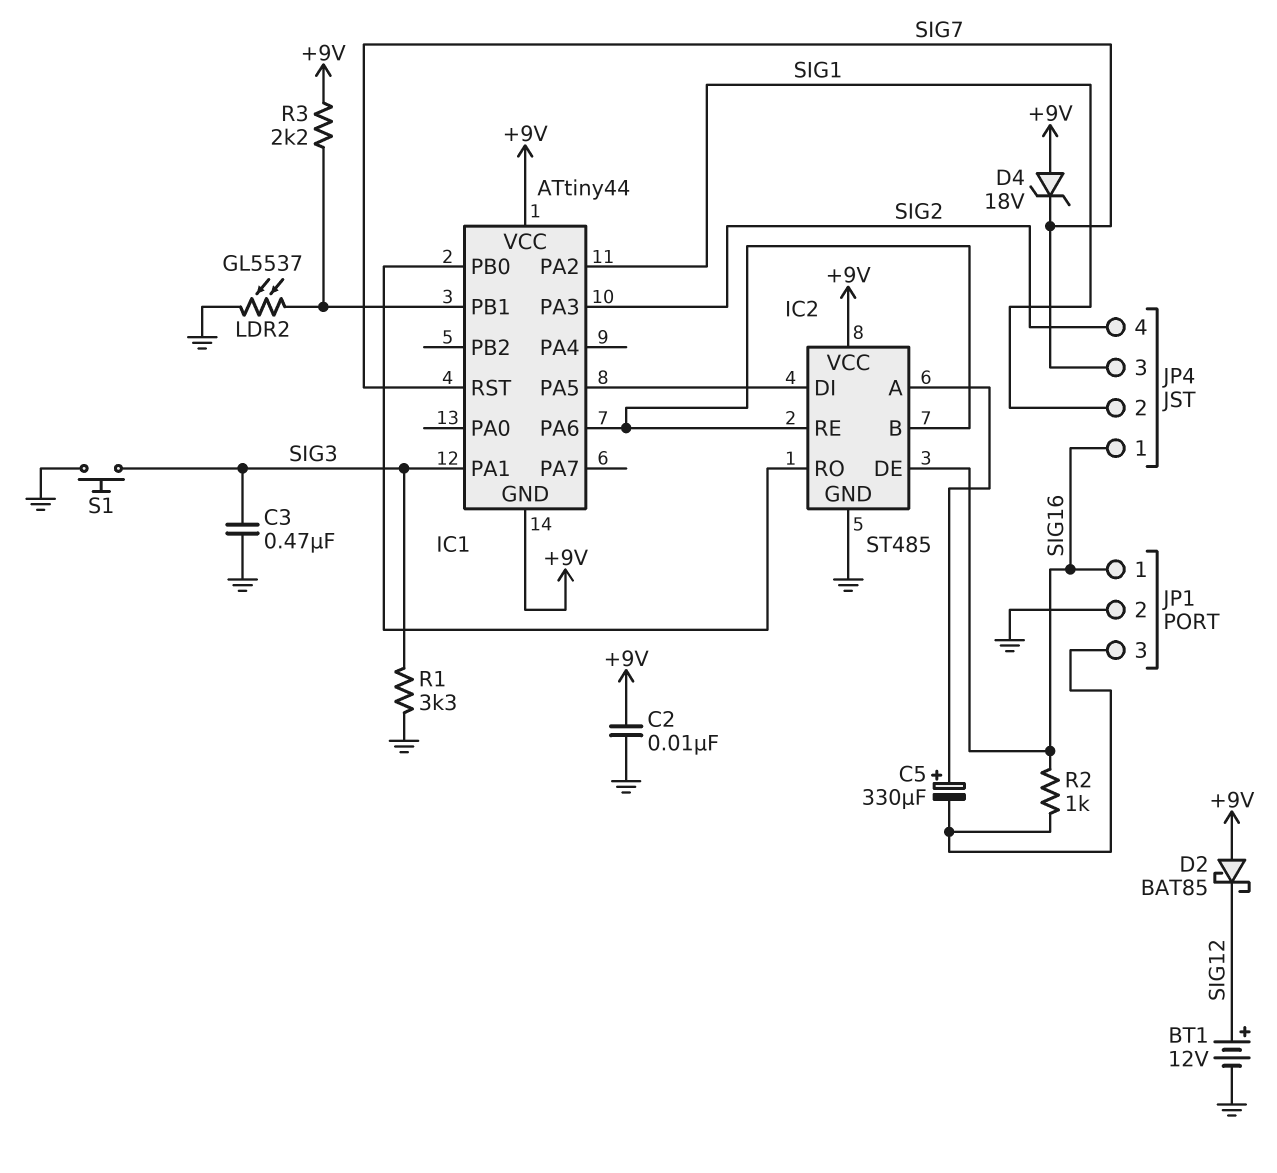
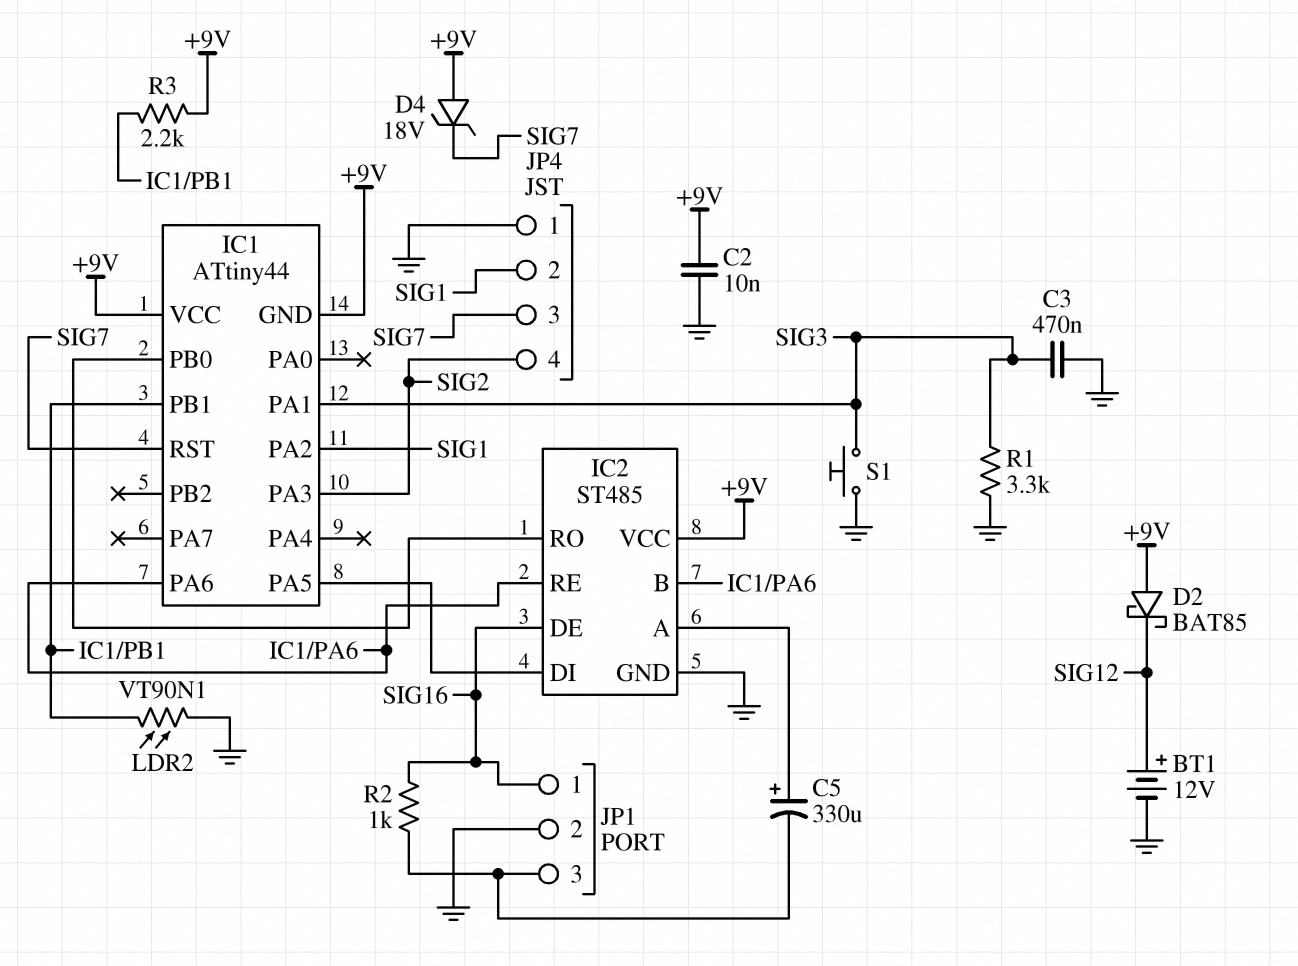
JP4 pin 1: SIG16 -> GND
LDR2: GL5537 (GND, IC1/PB1) -> VT90N1 (GND, IC1/PB1)

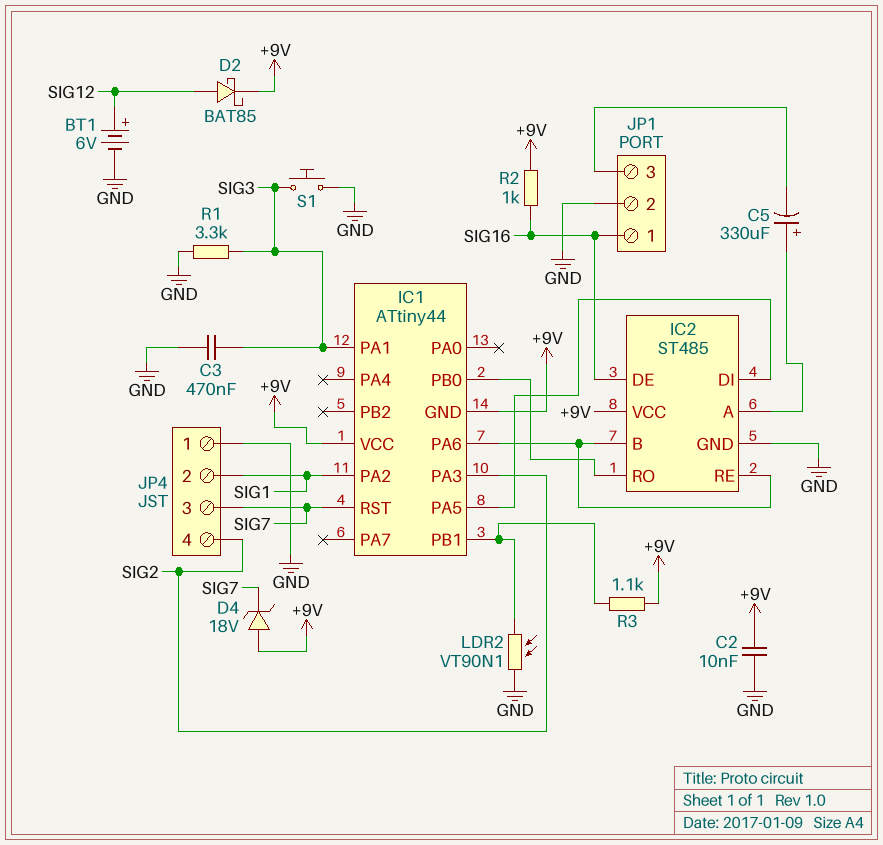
BT1: 12V (plus SIG12, minus GND) -> 6V (plus SIG12, minus GND)
D2: schottky BAT85 (A +9V, K SIG12) -> schottky BAT85 (A SIG12, K +9V)
R2: 1k (JP1/3, SIG16) -> 1k (+9V, SIG16)
R3: 2.2k (+9V, IC1/PB1) -> 1.1k (+9V, IC1/PB1)

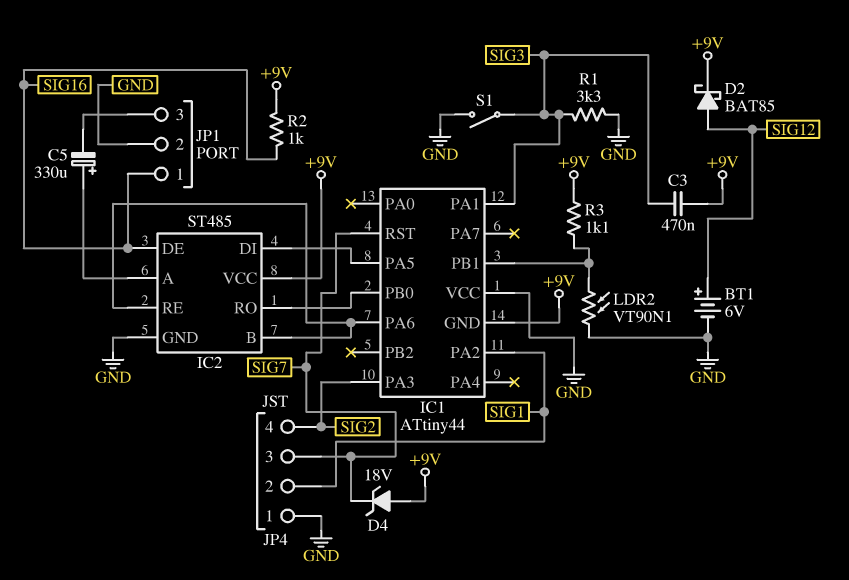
C2: 10nF (+9V, GND) -> none
C3: 470nF (GND, SIG3) -> 470nF (+9V, SIG3)
IC1 pin VCC: +9V -> GND
S1: button (GND, SIG3) -> switch (GND, SIG3)

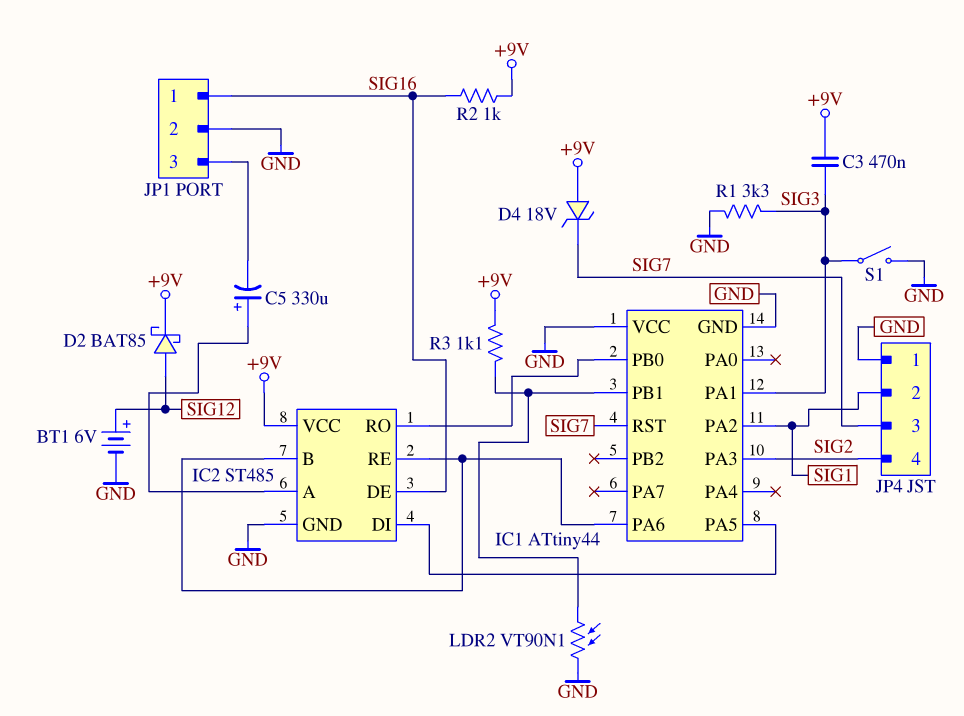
IC1 pin GND: +9V -> GND

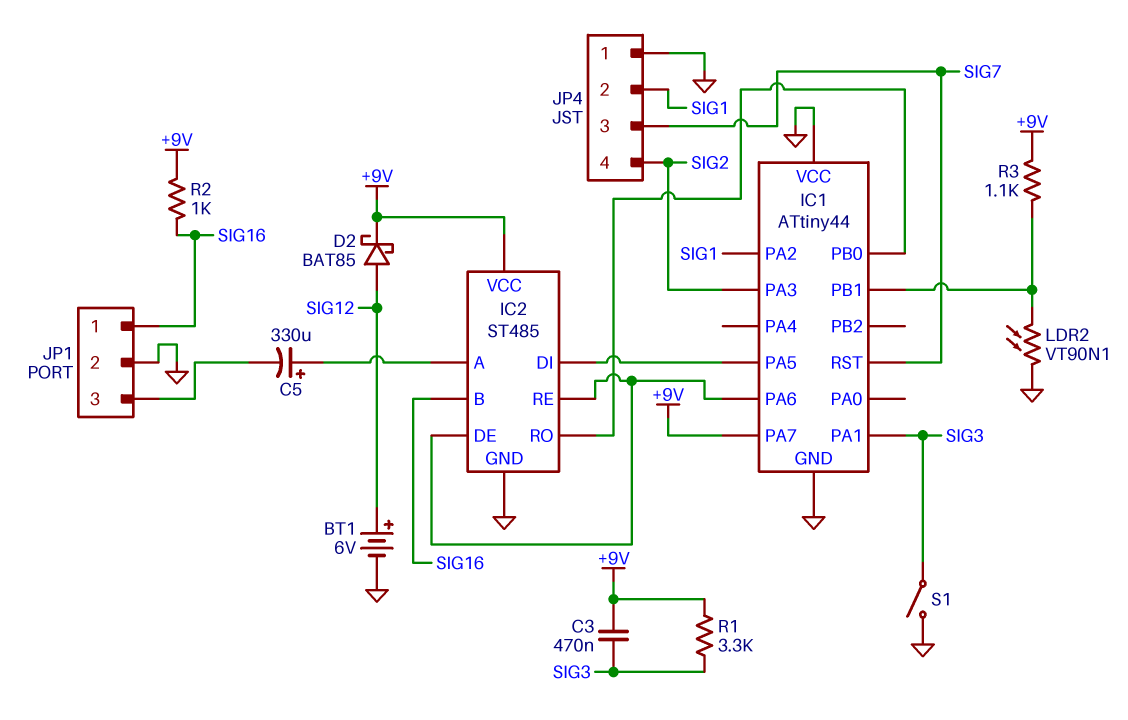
D4: zener 18V (A +9V, K SIG7) -> none
IC1 pin PA7: none -> +9V
IC2 pin B: IC1/PA6 -> SIG16
IC2 pin DE: SIG16 -> IC1/PA6
R1: 3.3k (GND, SIG3) -> 3.3k (+9V, SIG3)

